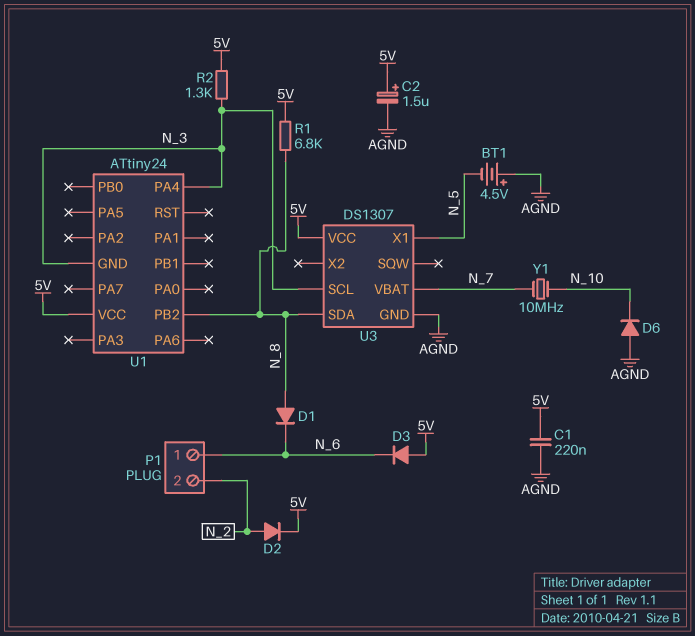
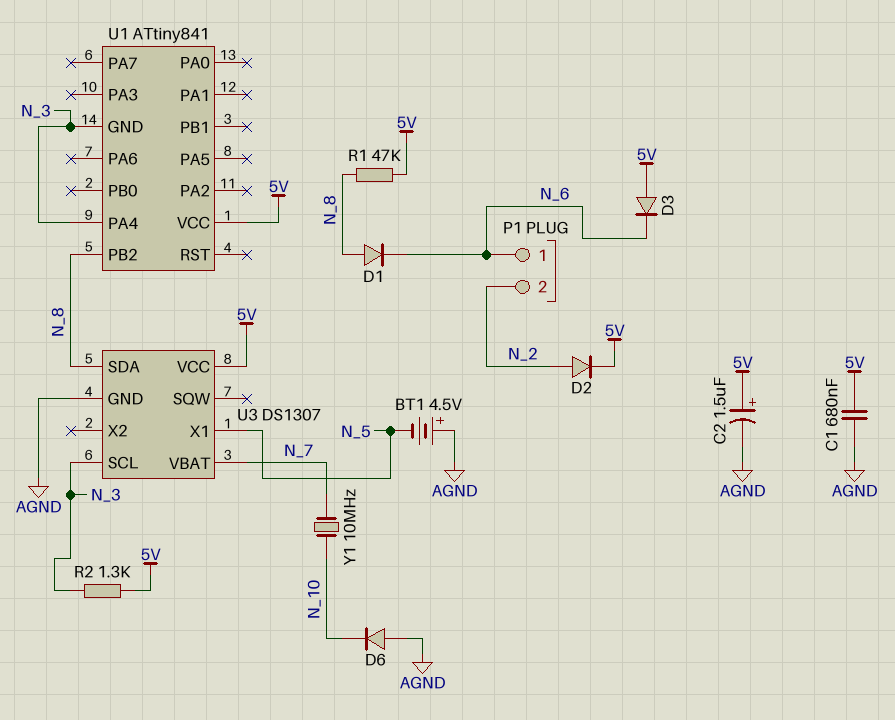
C1: 220nF (5V, AGND) -> 680nF (5V, AGND)
R1: 6.8k (5V, N_8) -> 47k (5V, N_8)
U1: ATtiny24 -> ATtiny841

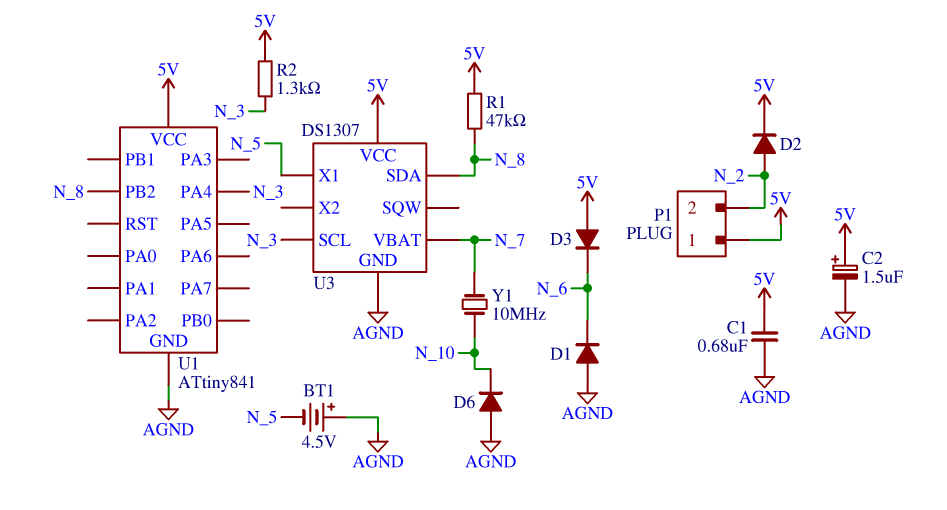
D1: diode (A N_8, K N_6) -> diode (A AGND, K N_6)
P1 pin 1: N_6 -> 5V
U1 pin GND: N_3 -> AGND

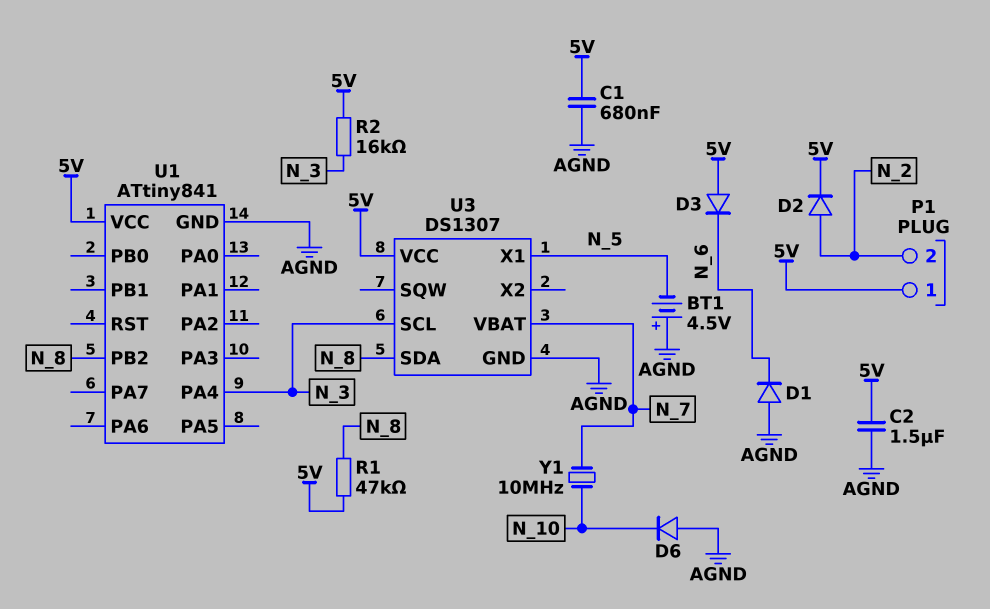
C2: 1.5uF (plus 5V, minus AGND) -> 1.5uF (5V, AGND)
R2: 1.3k (5V, N_3) -> 16k (5V, N_3)

